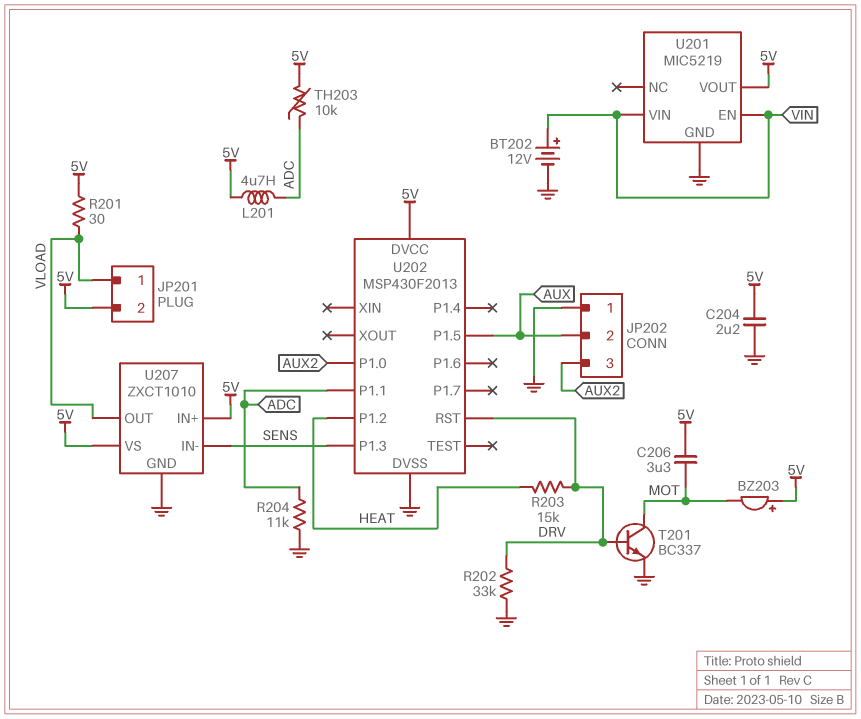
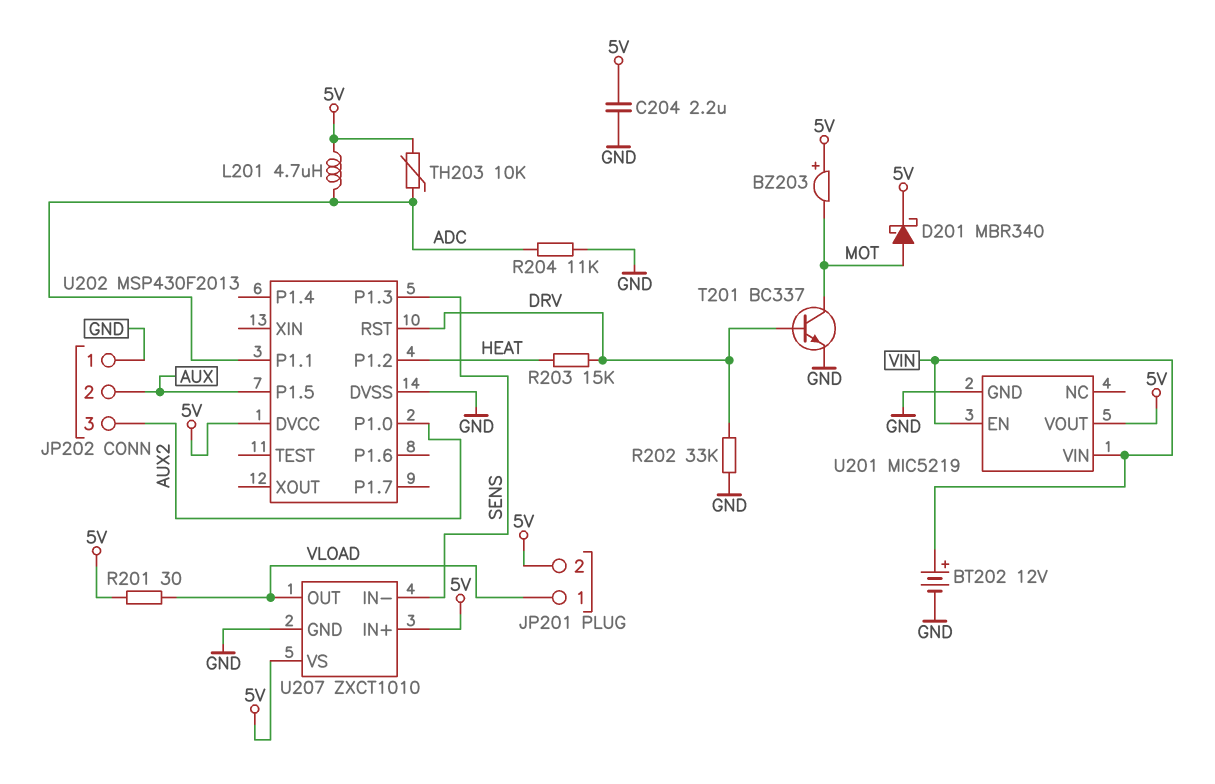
C206: 3.3uF (5V, MOT) -> none
D201: none -> schottky MBR340 (A MOT, K 5V)

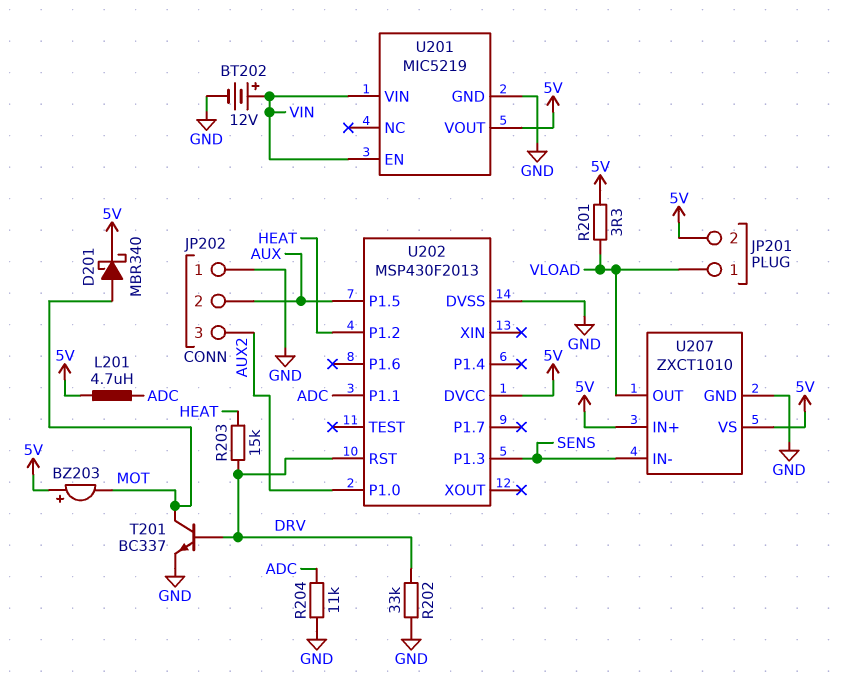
C204: 2.2uF (5V, GND) -> none
R201: 30 (5V, VLOAD) -> 3.3 (5V, VLOAD)
TH203: 10k (5V, ADC) -> none

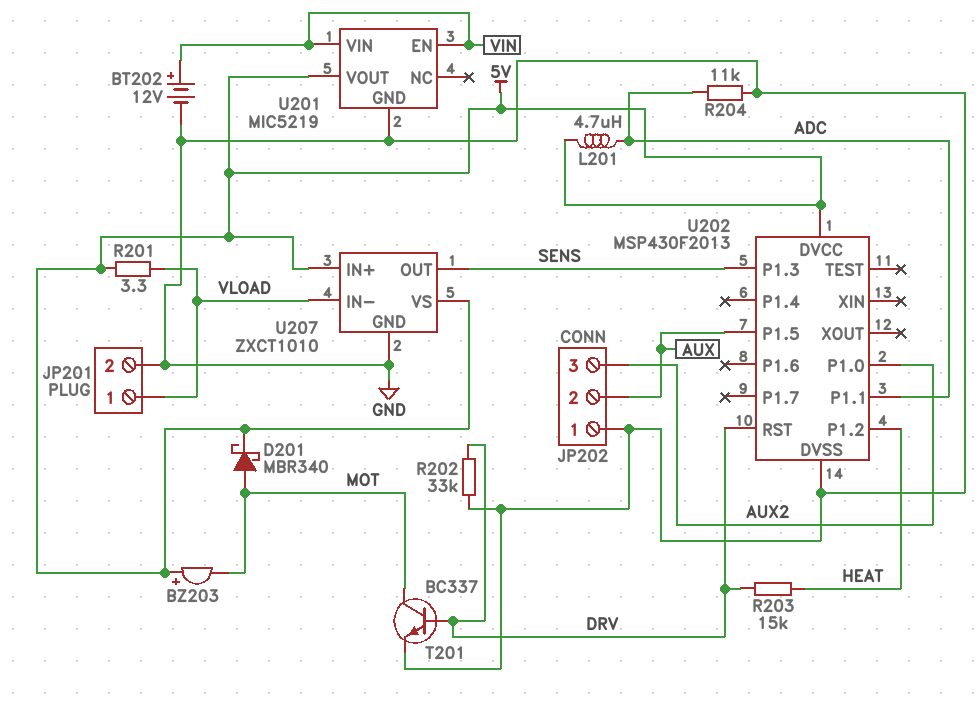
JP201 pin 2: 5V -> GND
U207 pin IN-: SENS -> VLOAD
U207 pin OUT: VLOAD -> SENS

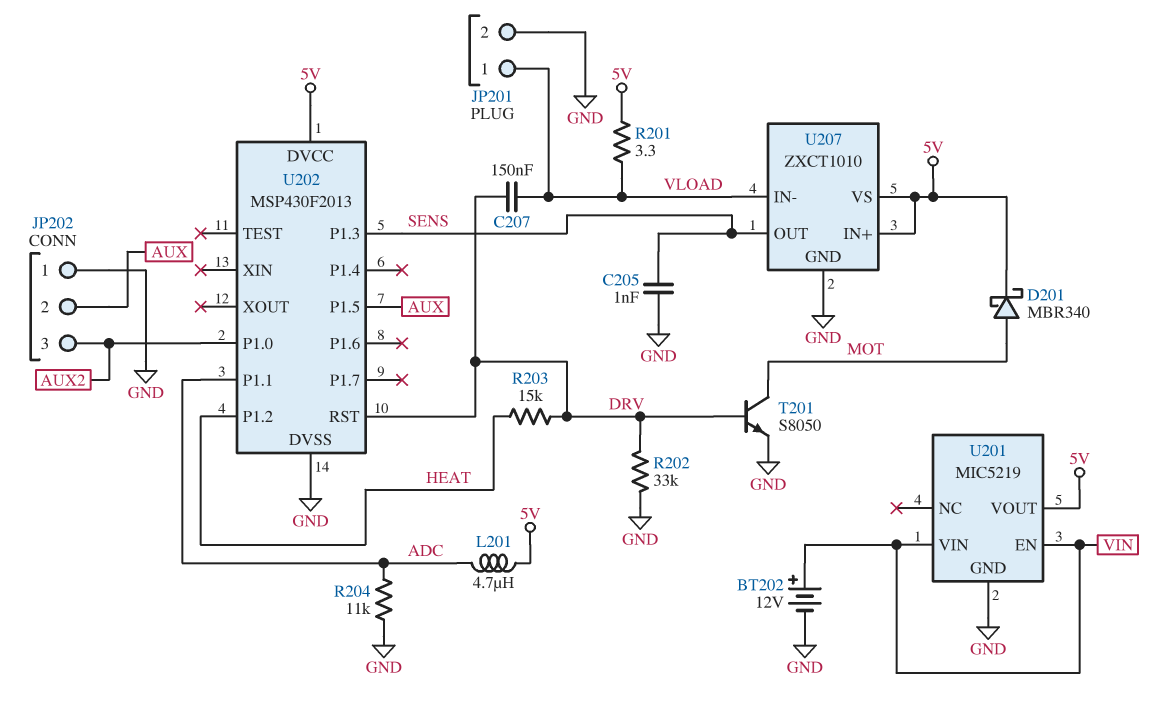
BZ203: buzzer (plus 5V, minus MOT) -> none
C205: none -> 1nF (GND, SENS)
C207: none -> 150nF (DRV, VLOAD)
T201: NPN BC337 (B DRV, C MOT, E GND) -> NPN S8050 (B DRV, C MOT, E GND)

